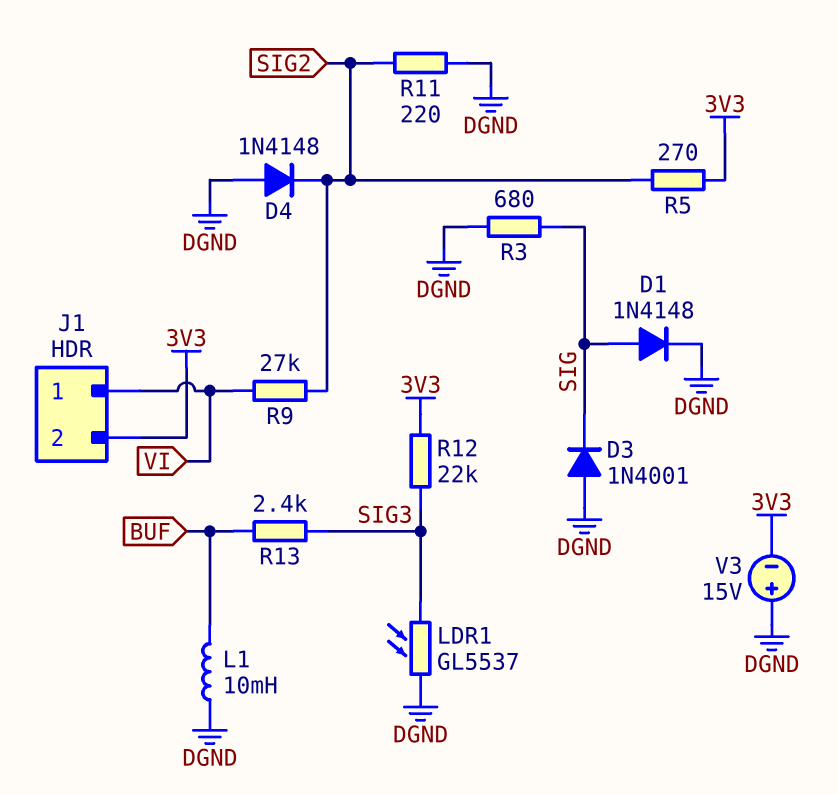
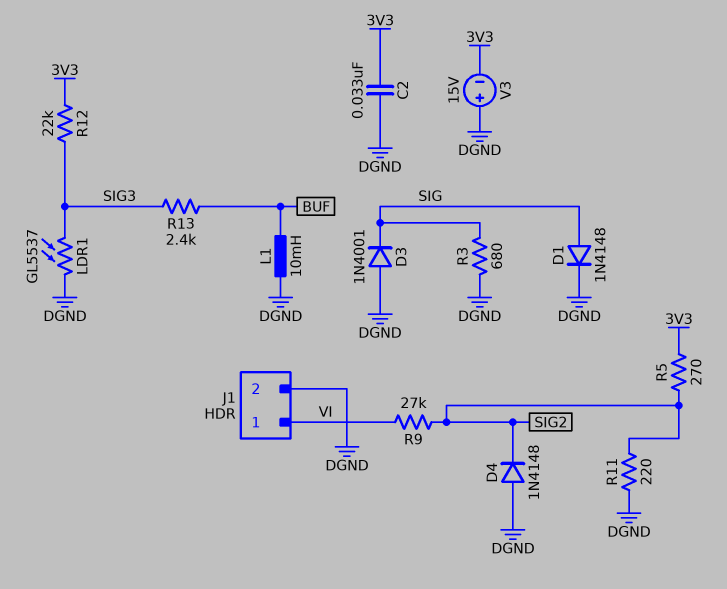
C2: none -> 33nF (3V3, DGND)
J1 pin 2: 3V3 -> DGND

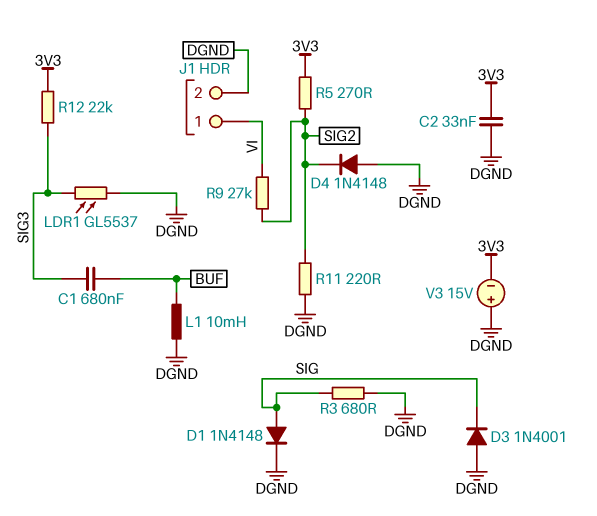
C1: none -> 680nF (BUF, SIG3)
R13: 2.4k (BUF, SIG3) -> none

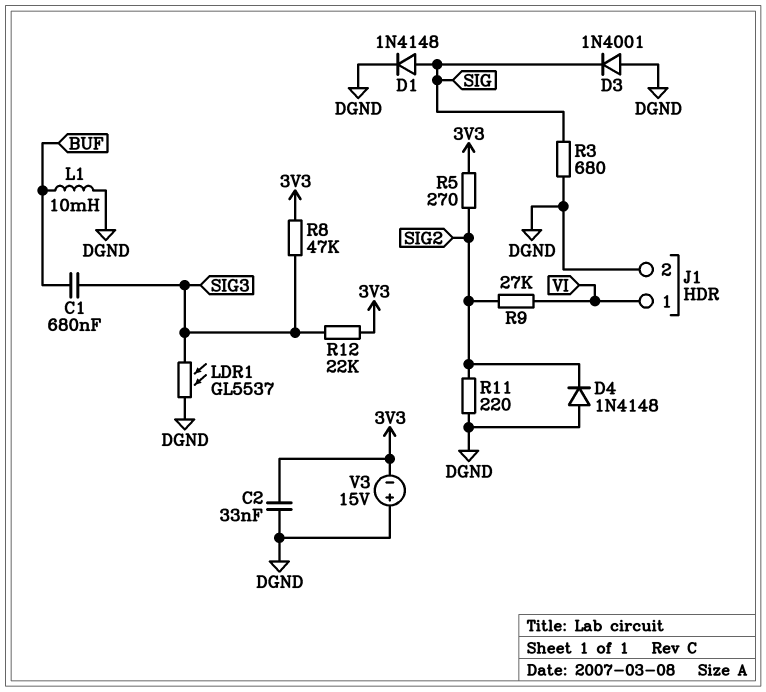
R8: none -> 47k (3V3, SIG3)

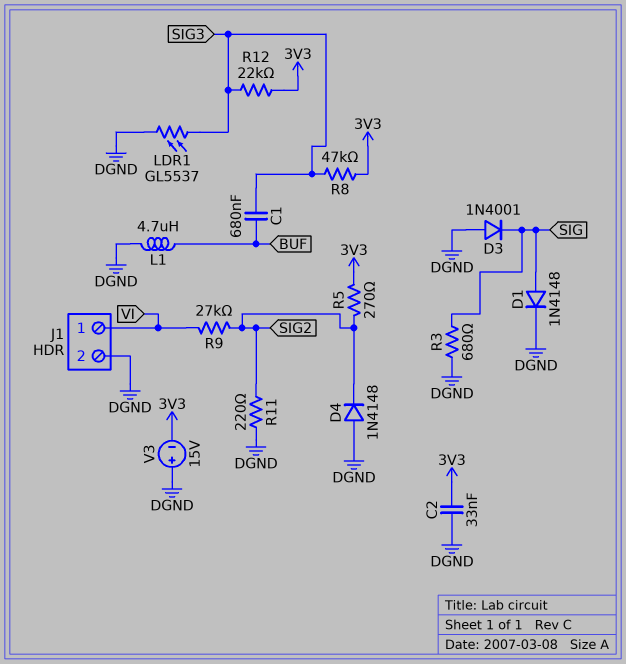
L1: 10mH (BUF, DGND) -> 4.7uH (BUF, DGND)

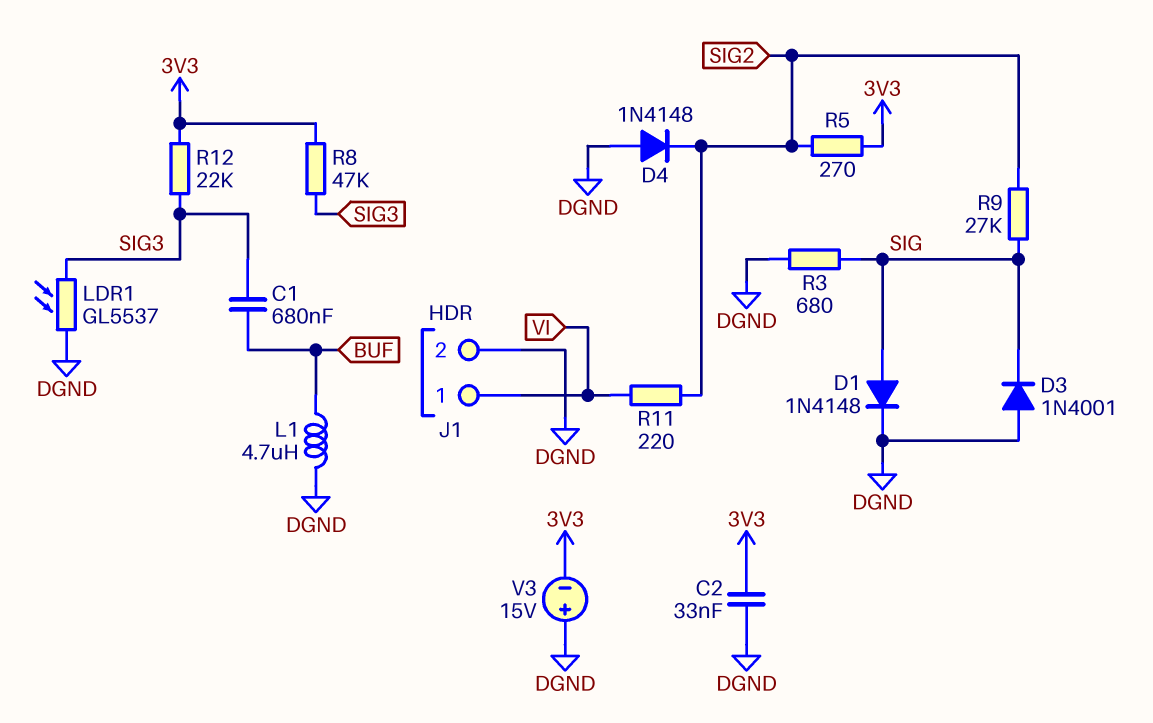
R9: 27k (SIG2, VI) -> 27k (SIG, SIG2)
R11: 220 (DGND, SIG2) -> 220 (SIG2, VI)

